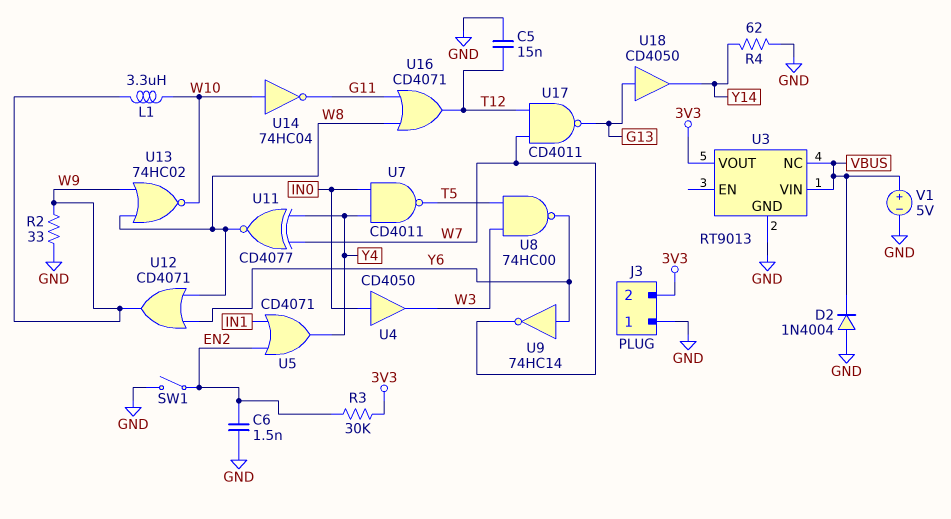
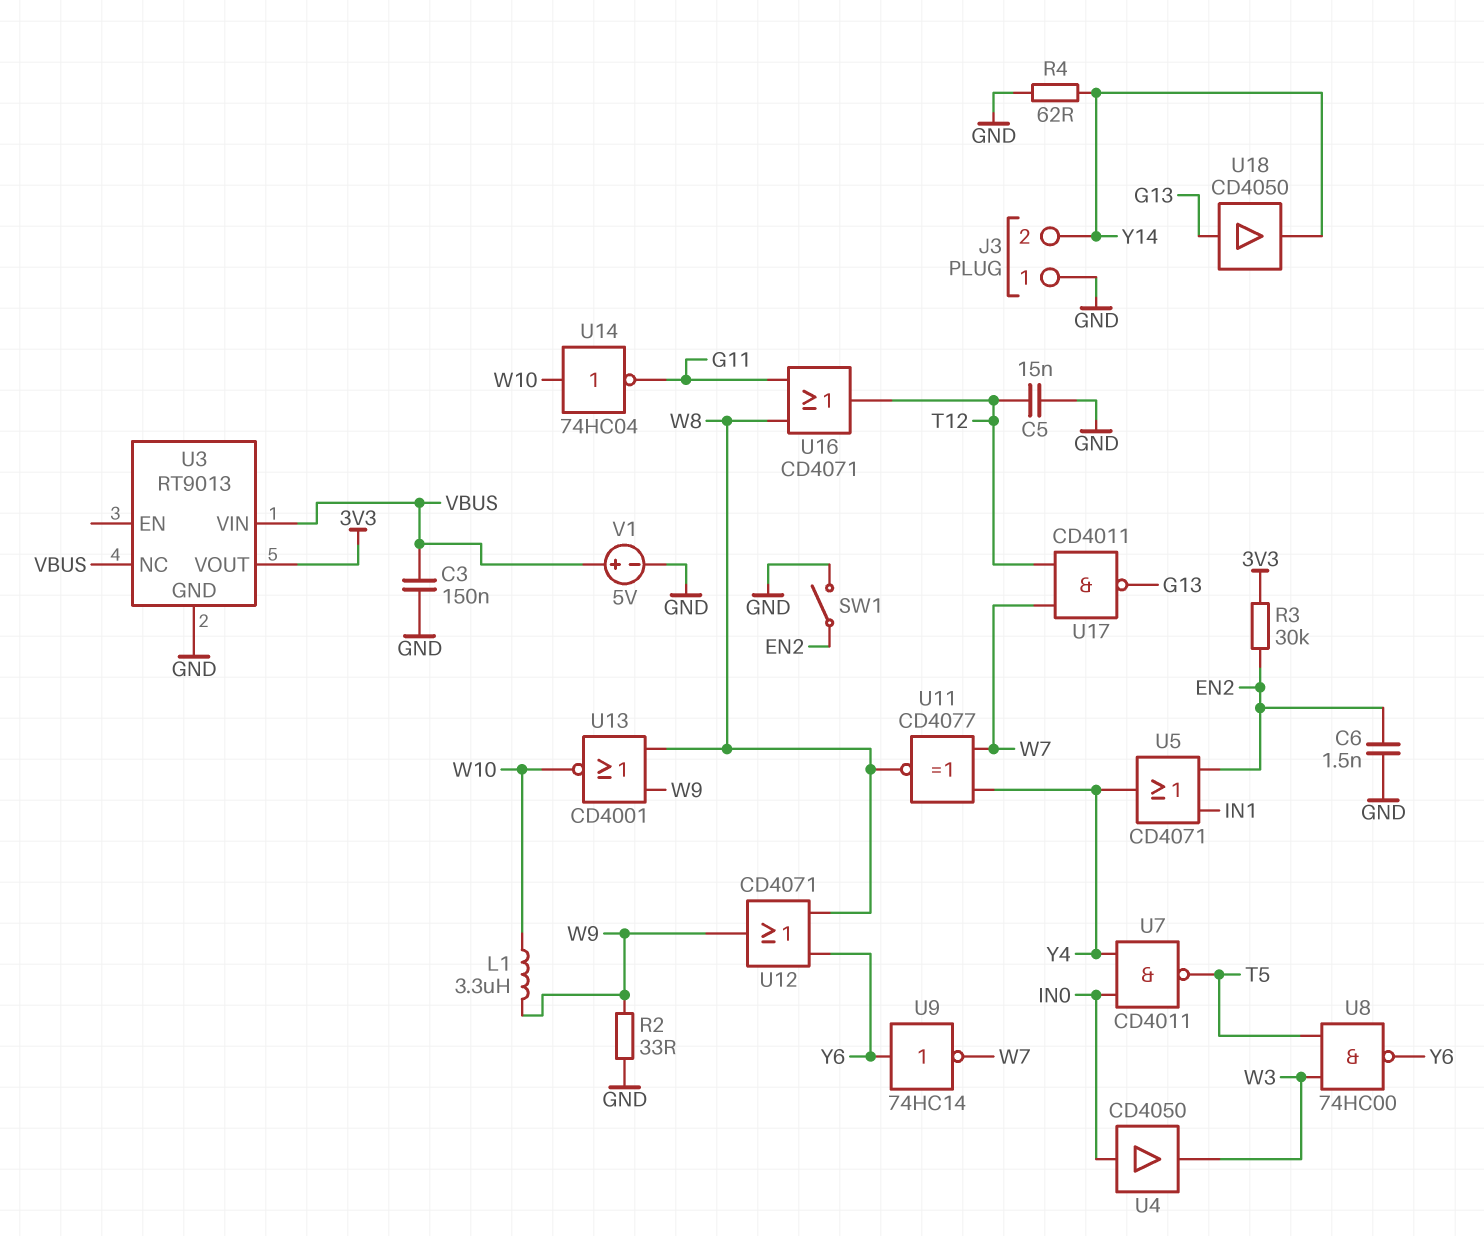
C3: none -> 150nF (GND, VBUS)
D2: diode 1N4004 (A GND, K VBUS) -> none
J3 pin 2: 3V3 -> Y14
U13: NOR 74HC02 (in W8, in W9, out W10) -> NOR CD4001 (in W8, in W9, out W10)

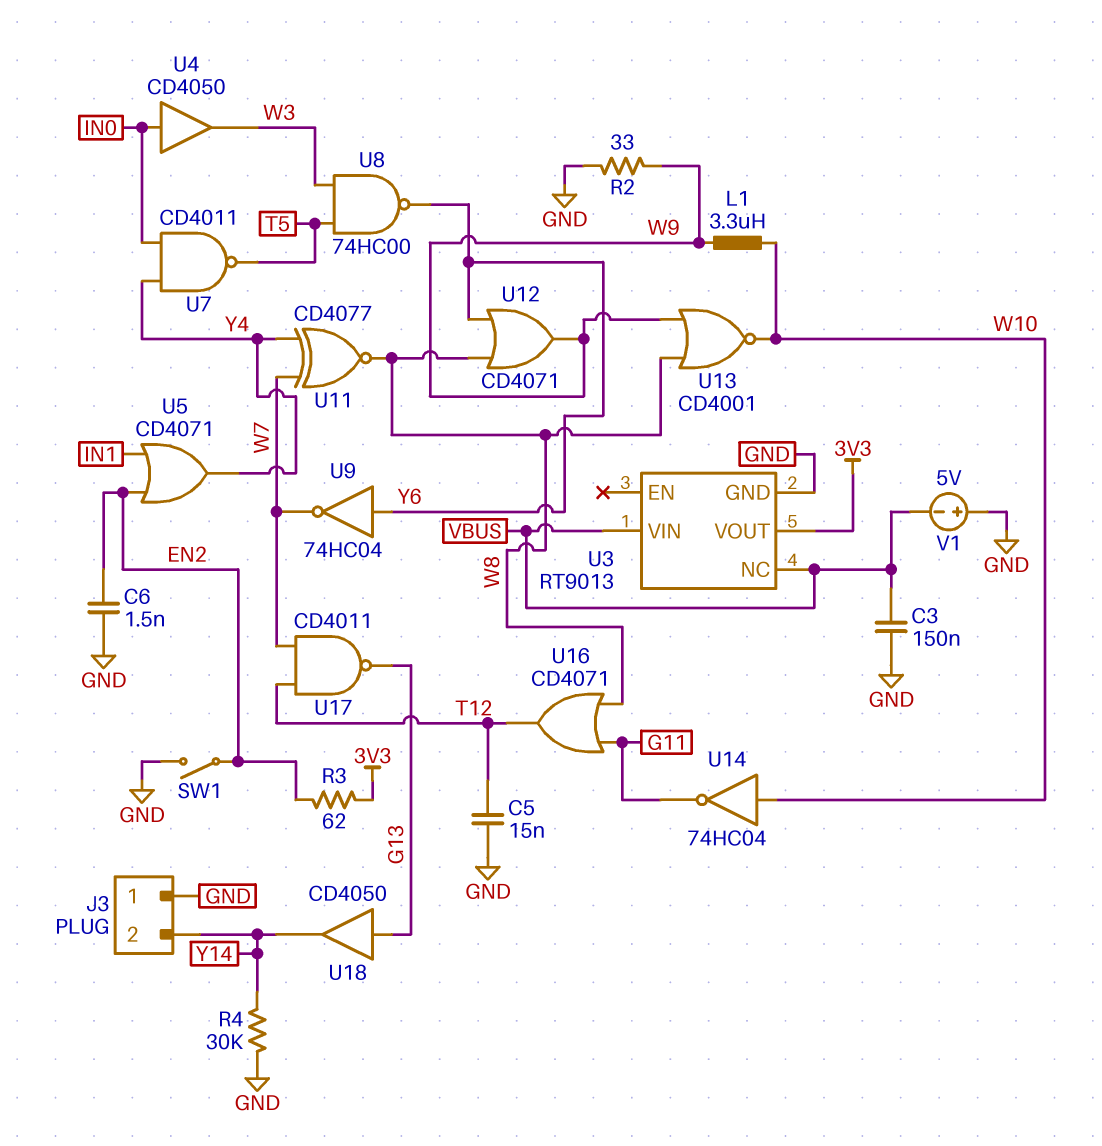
R3: 30k (3V3, EN2) -> 62 (3V3, EN2)
R4: 62 (GND, Y14) -> 30k (GND, Y14)
U9: NOT 74HC14 (in Y6, out W7) -> NOT 74HC04 (in Y6, out W7)
V1: 5V (plus VBUS, minus GND) -> 5V (plus GND, minus VBUS)

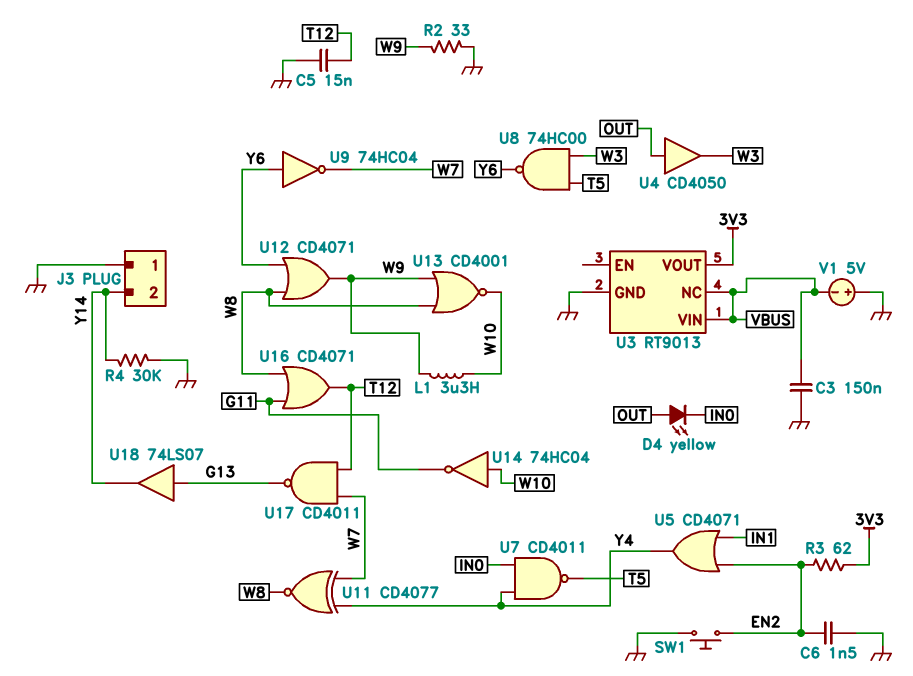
D4: none -> LED yellow (A OUT, K IN0)
SW1: switch (EN2, GND) -> button (EN2, GND)
U4: buffer CD4050 (in IN0, out W3) -> buffer CD4050 (in OUT, out W3)
U18: buffer CD4050 (in G13, out Y14) -> buffer 74LS07 (in G13, out Y14)

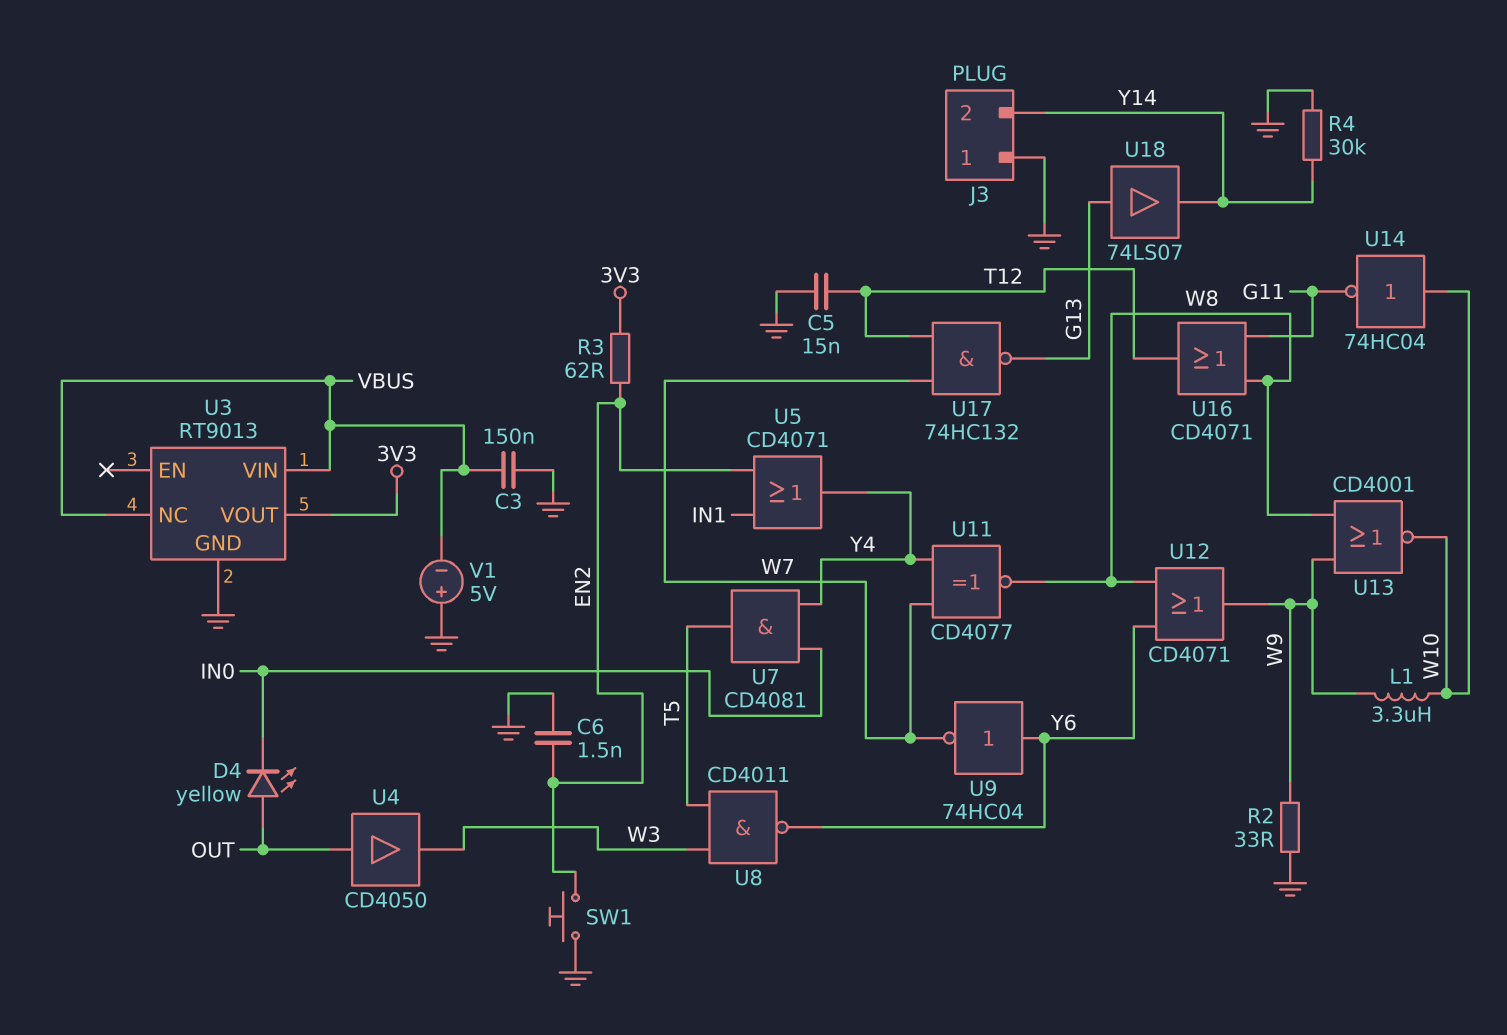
U7: NAND CD4011 (in IN0, in Y4, out T5) -> AND CD4081 (in IN0, in Y4, out T5)
U8: NAND 74HC00 (in T5, in W3, out Y6) -> NAND CD4011 (in T5, in W3, out Y6)
U17: NAND CD4011 (in T12, in W7, out G13) -> NAND 74HC132 (in T12, in W7, out G13)

